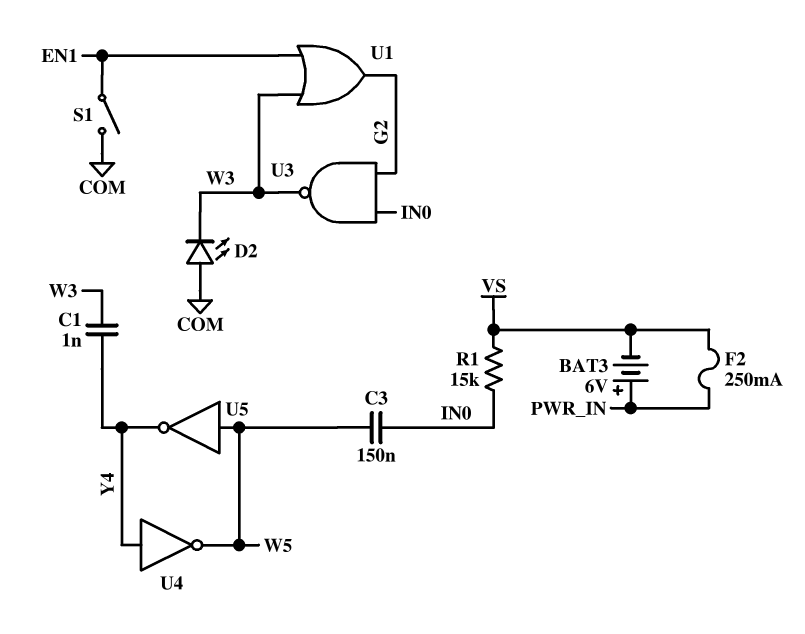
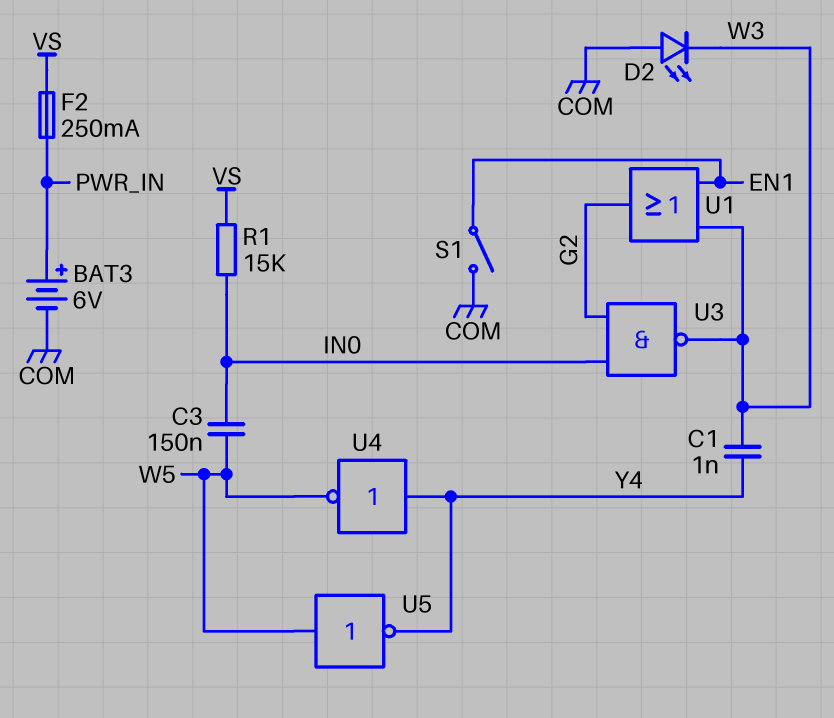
BAT3: 6V (plus PWR_IN, minus VS) -> 6V (plus PWR_IN, minus COM)

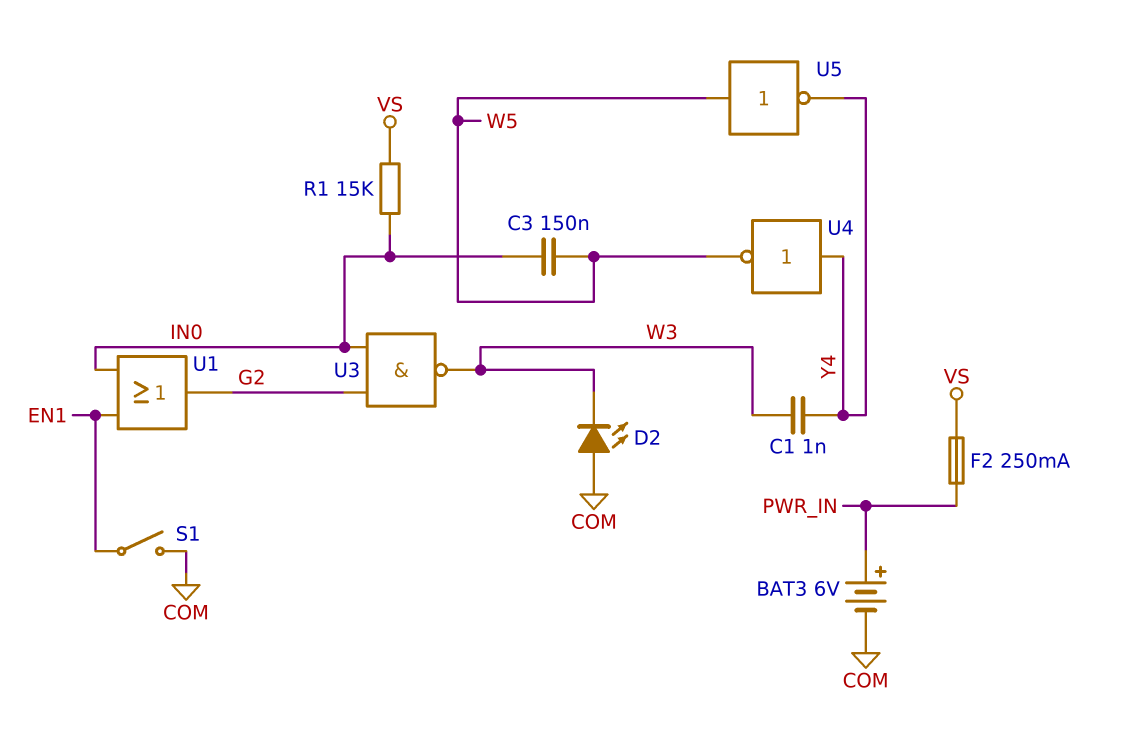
U1: OR (in EN1, in W3, out G2) -> OR (in EN1, in IN0, out G2)

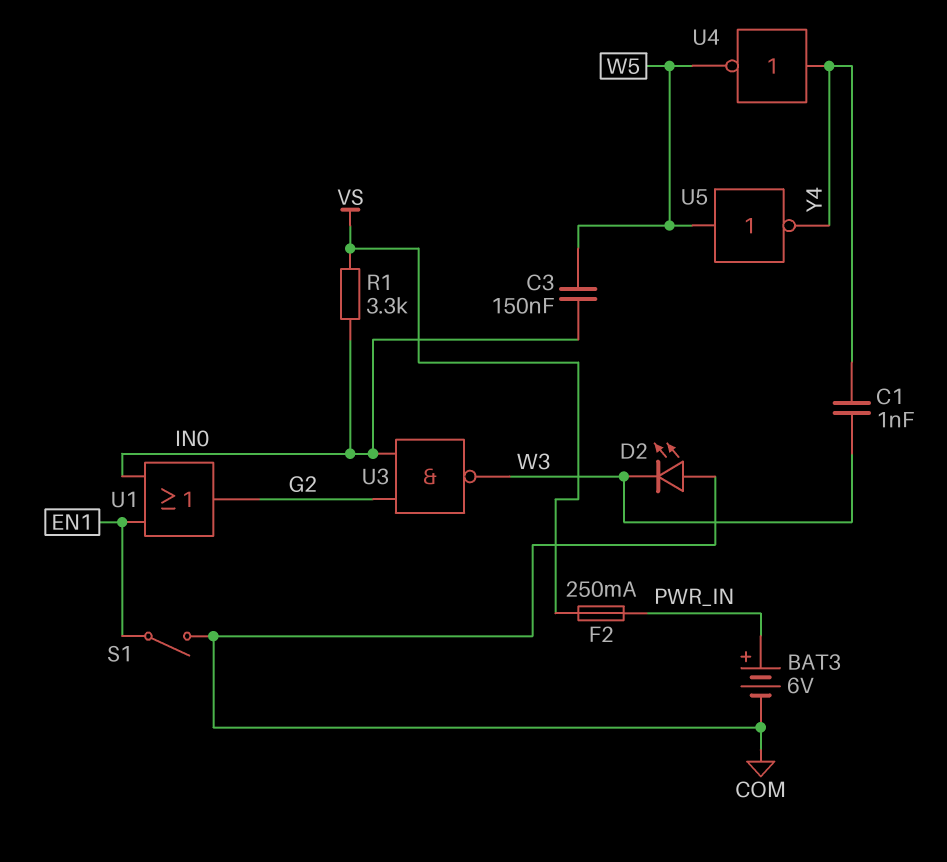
R1: 15k (IN0, VS) -> 3.3k (IN0, VS)

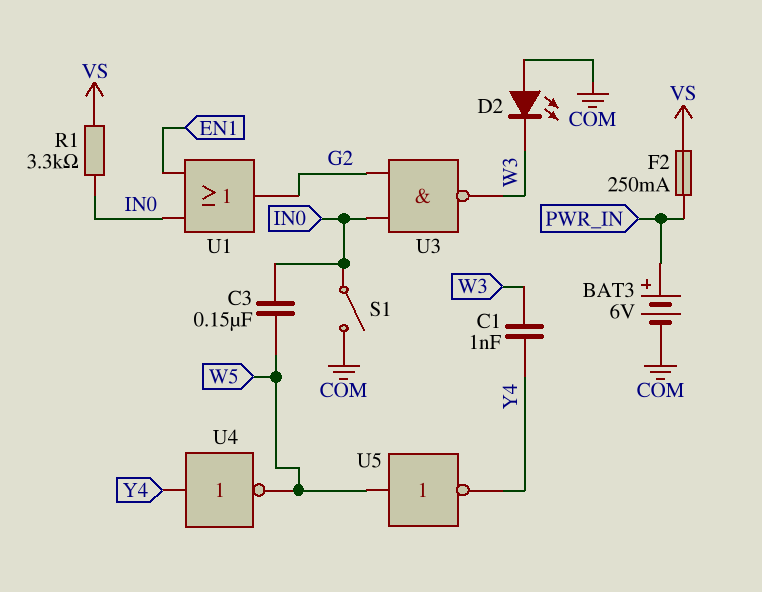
S1: switch (COM, EN1) -> switch (COM, IN0)

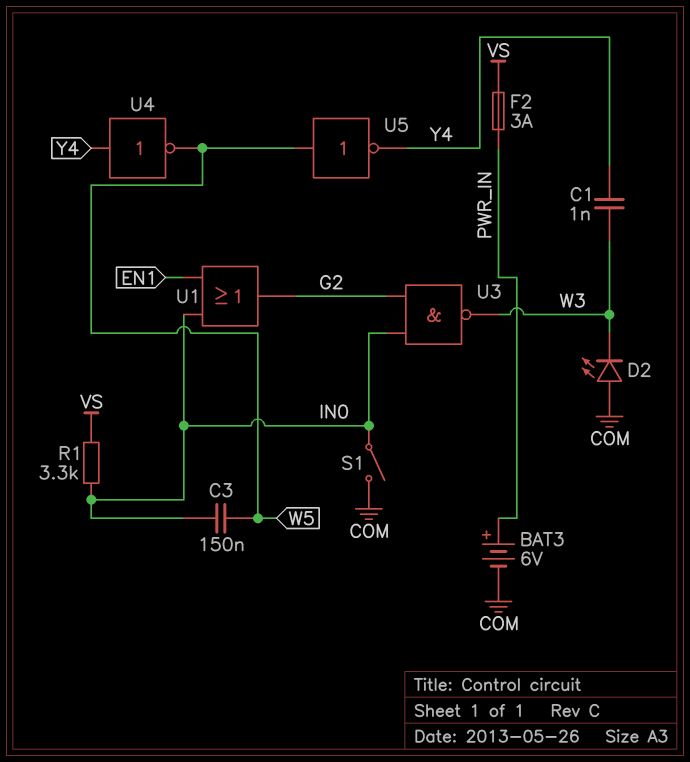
F2: 250mA (PWR_IN, VS) -> 3A (PWR_IN, VS)

